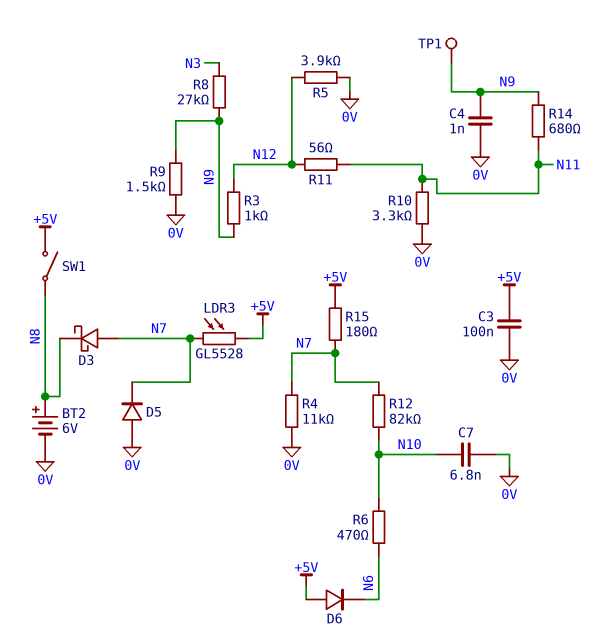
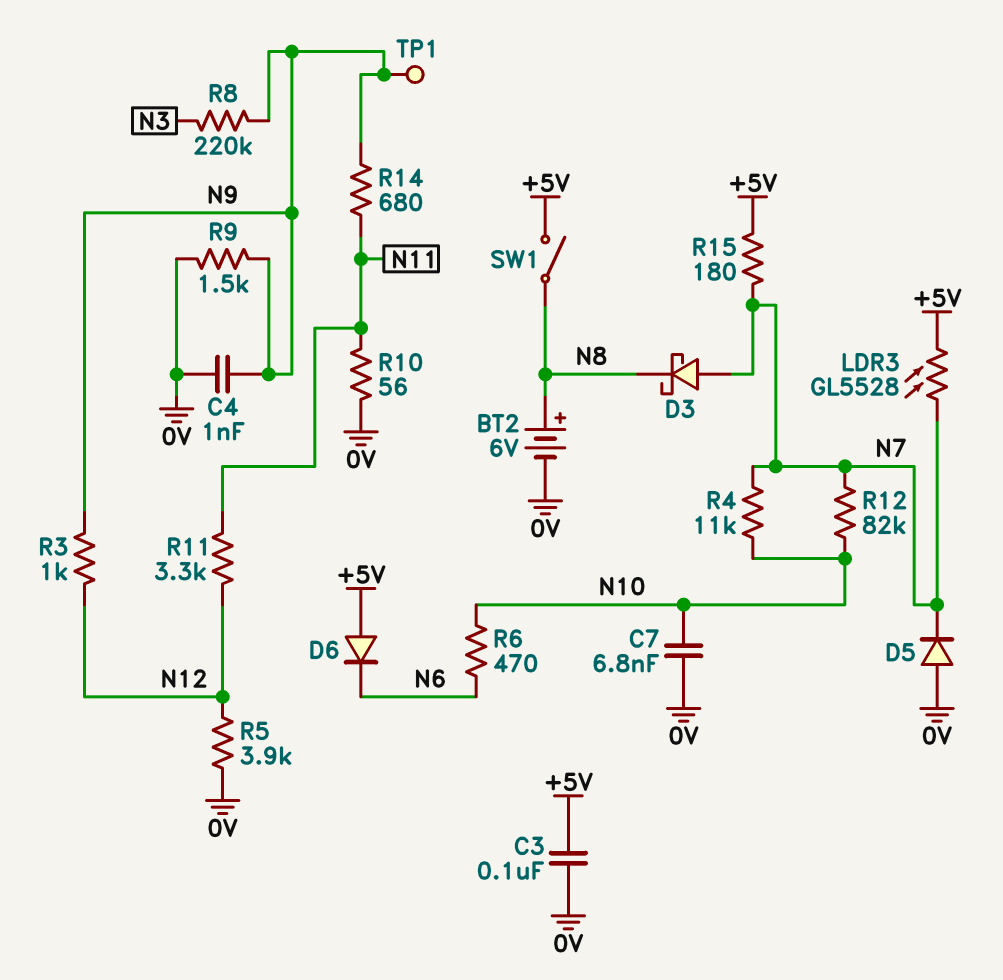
R4: 11k (0V, N7) -> 11k (N7, N10)
R8: 27k (N3, N9) -> 220k (N3, N9)
R10: 3.3k (0V, N11) -> 56 (0V, N11)
R11: 56 (N11, N12) -> 3.3k (N11, N12)

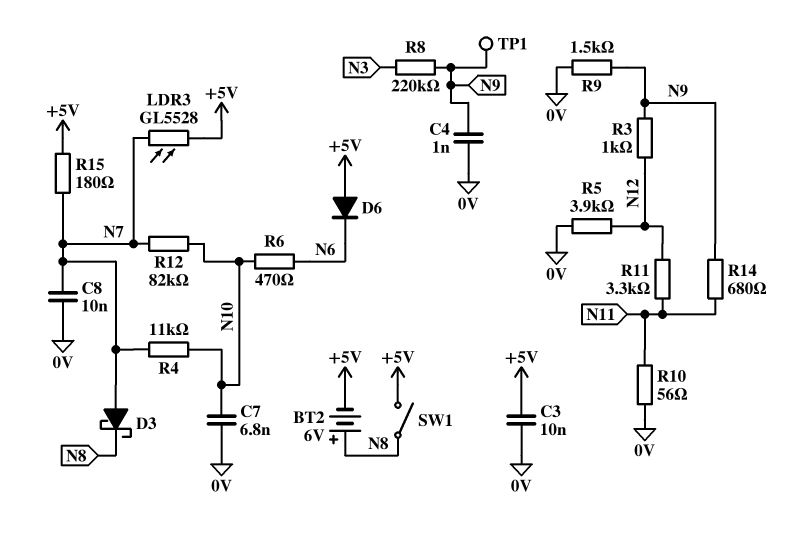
BT2: 6V (plus N8, minus 0V) -> 6V (plus N8, minus +5V)
C3: 100nF (+5V, 0V) -> 10nF (+5V, 0V)
C8: none -> 10nF (0V, N7)
D5: diode (A 0V, K N7) -> none

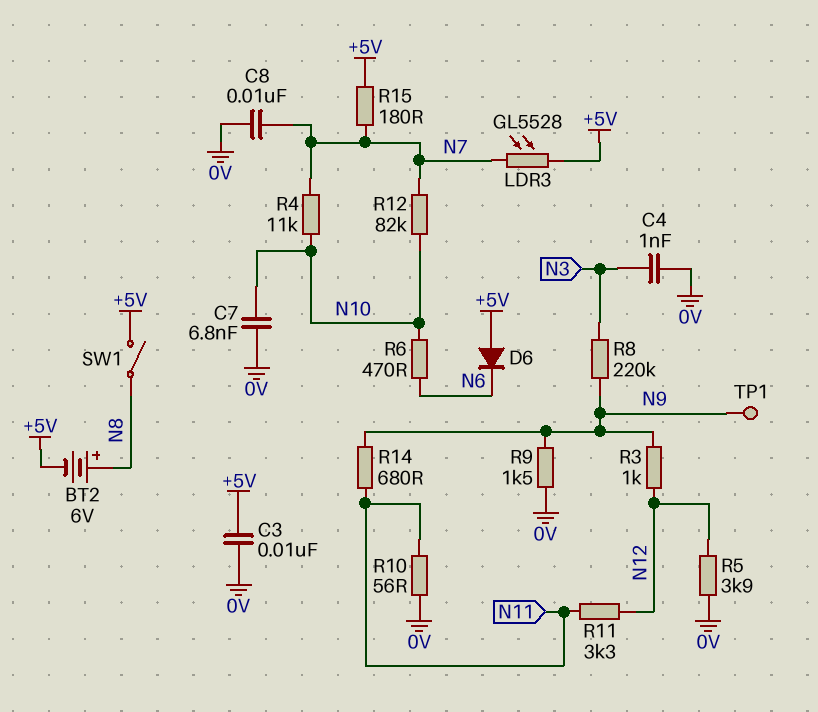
C4: 1nF (0V, N9) -> 1nF (0V, N3)
D3: schottky (A N7, K N8) -> none

